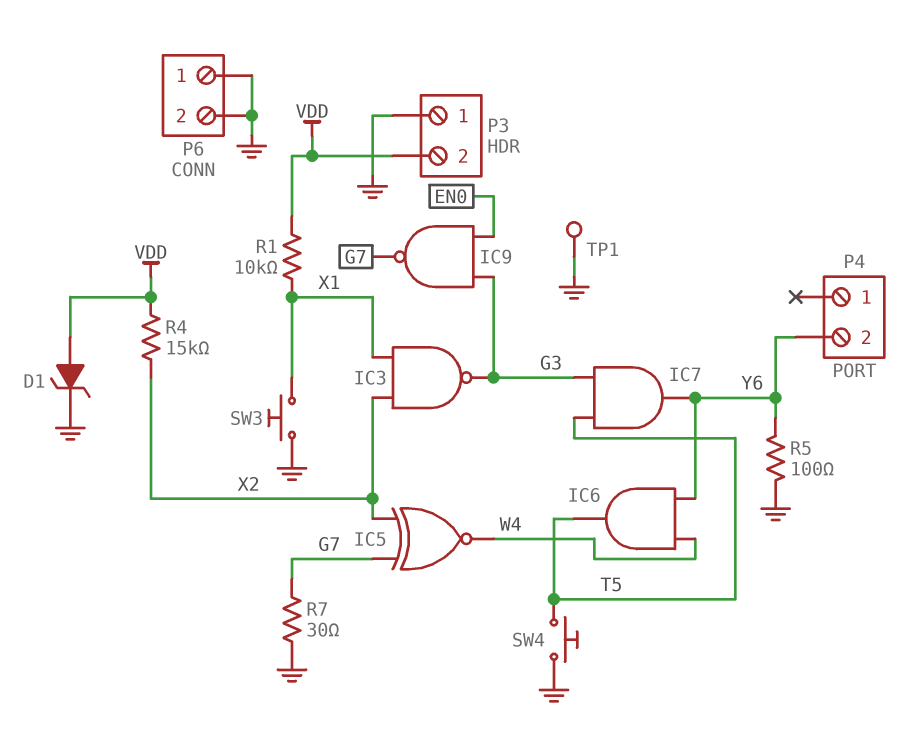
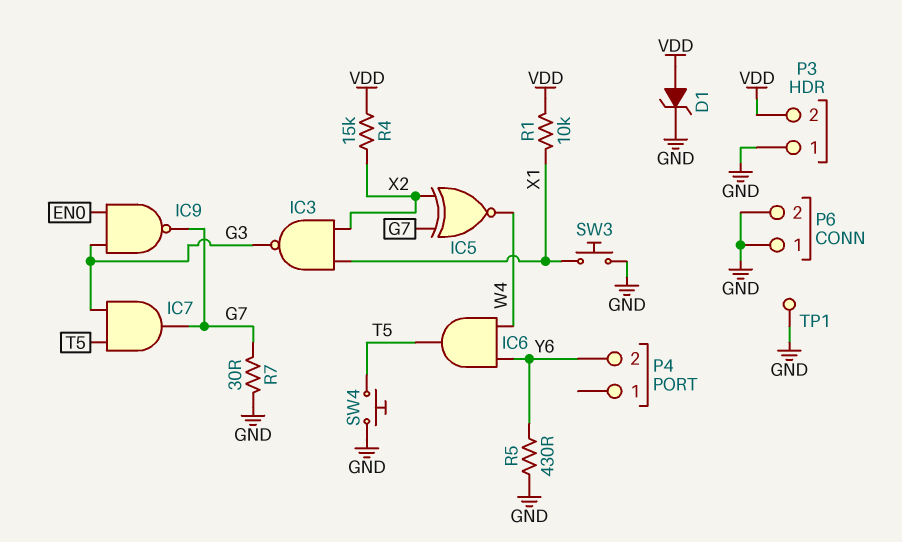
IC7: AND (in G3, in T5, out Y6) -> AND (in G3, in T5, out G7)
R5: 100 (GND, Y6) -> 430 (GND, Y6)

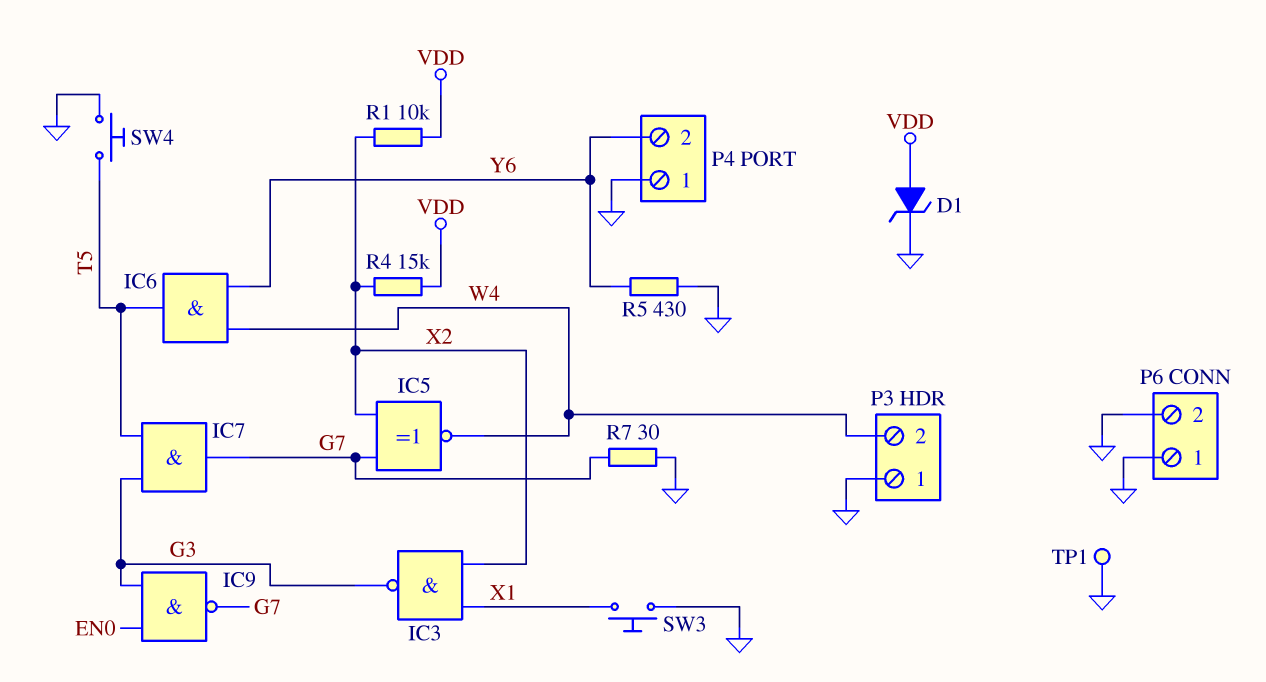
P3 pin 2: VDD -> W4
P4 pin 1: none -> GND
R1: 10k (VDD, X1) -> 10k (VDD, X2)

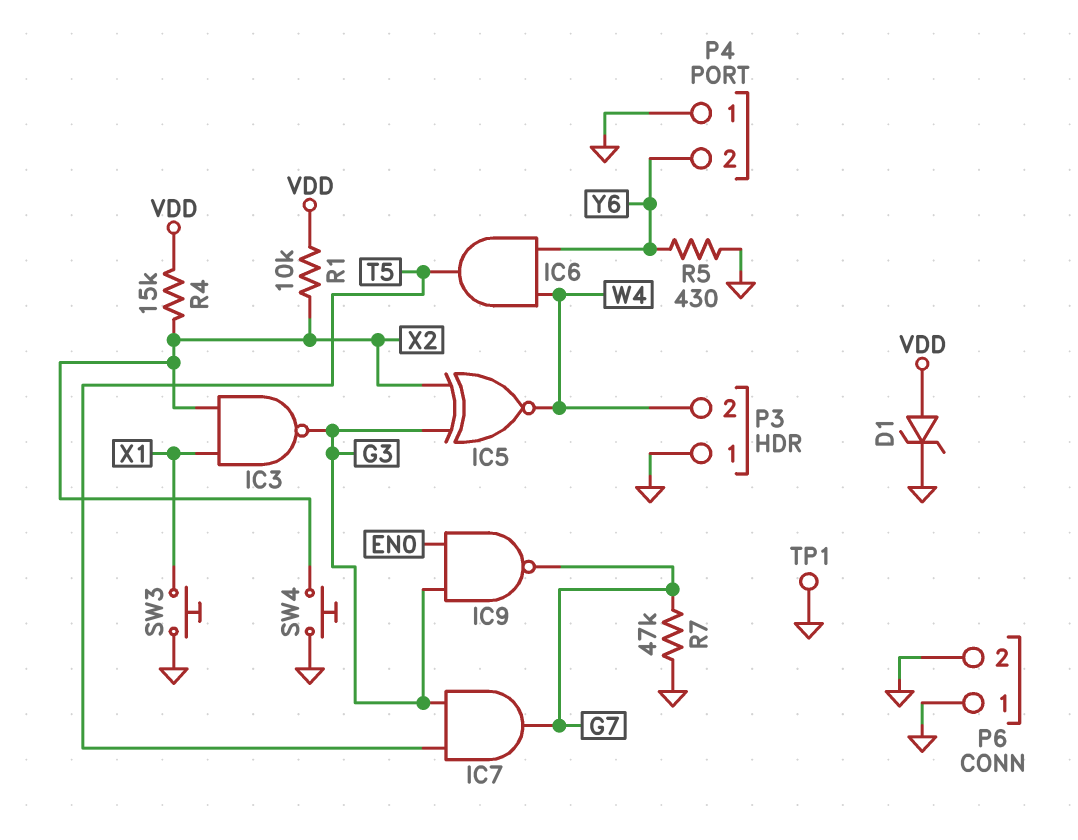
IC5: XNOR (in G7, in X2, out W4) -> XNOR (in G3, in X2, out W4)
R7: 30 (G7, GND) -> 47k (G7, GND)
SW4: button (GND, T5) -> button (GND, X2)

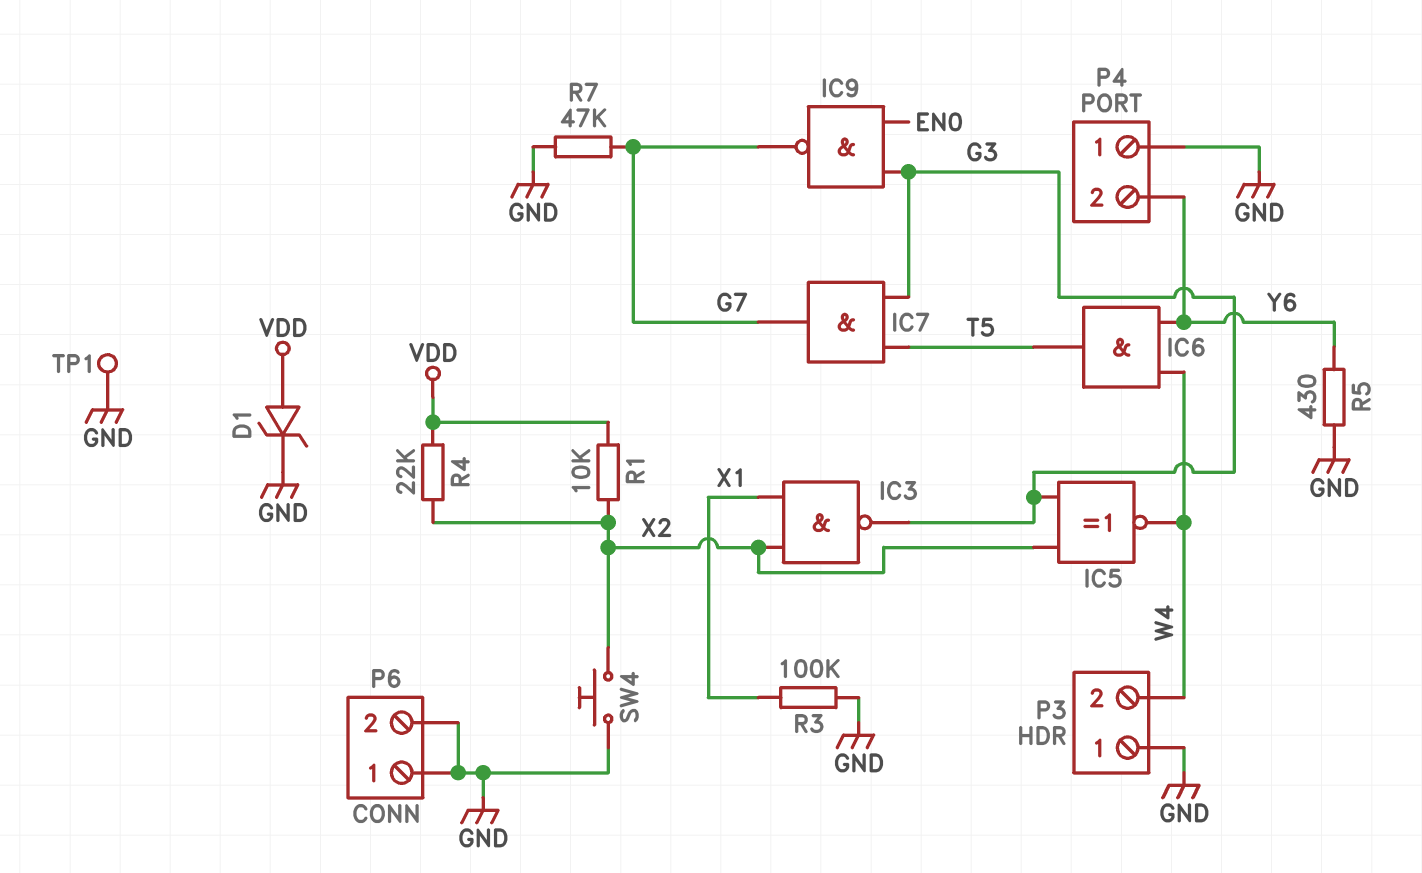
R3: none -> 100k (GND, X1)
R4: 15k (VDD, X2) -> 22k (VDD, X2)
SW3: button (GND, X1) -> none

